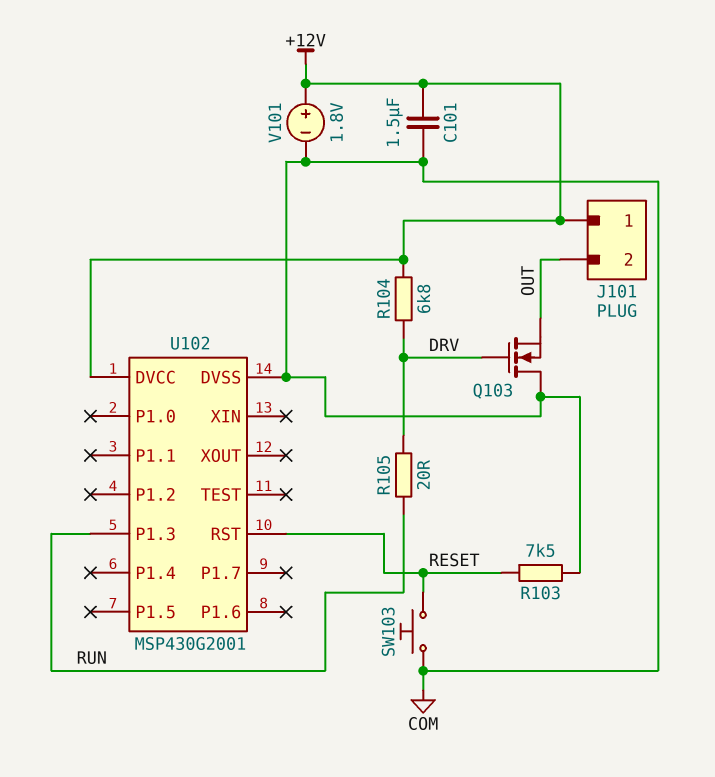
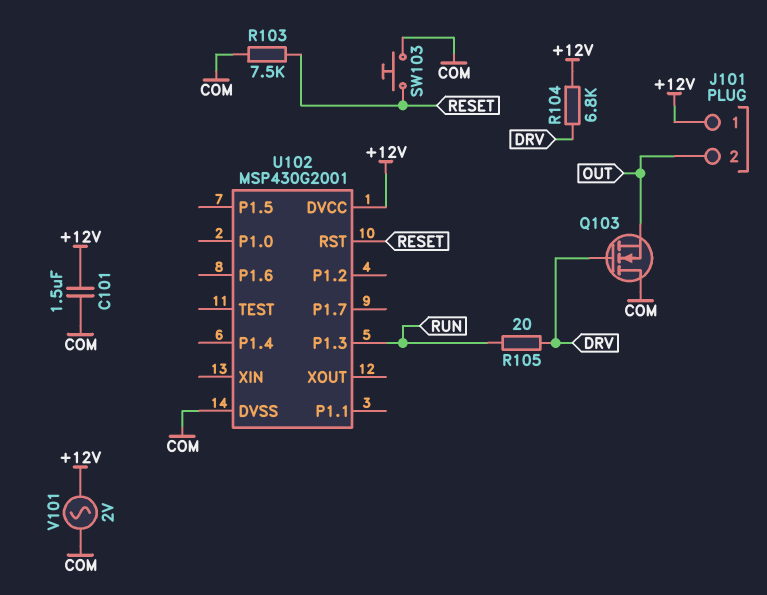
V101: 1.8V (plus +12V, minus COM) -> AC 2V (+12V, COM)

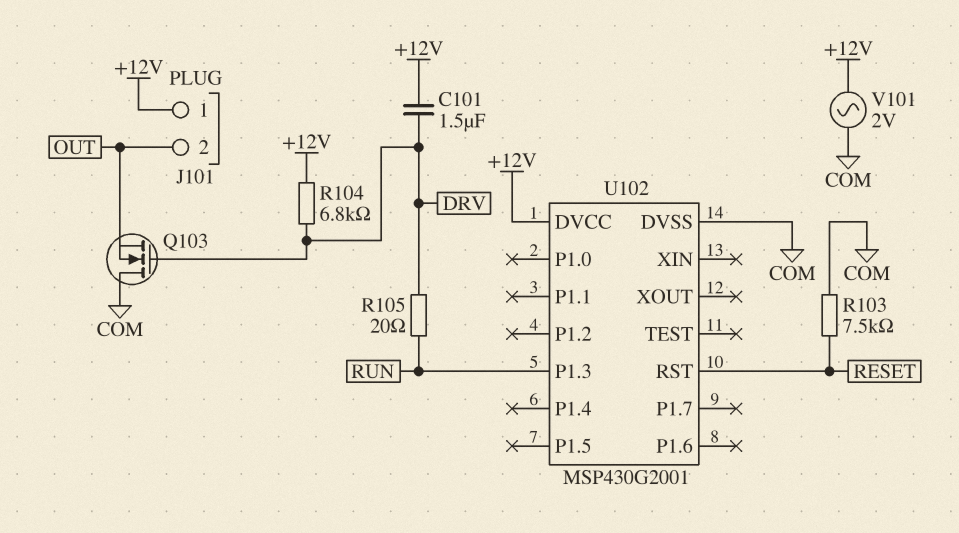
C101: 1.5uF (+12V, COM) -> 1.5uF (+12V, DRV)
SW103: button (COM, RESET) -> none

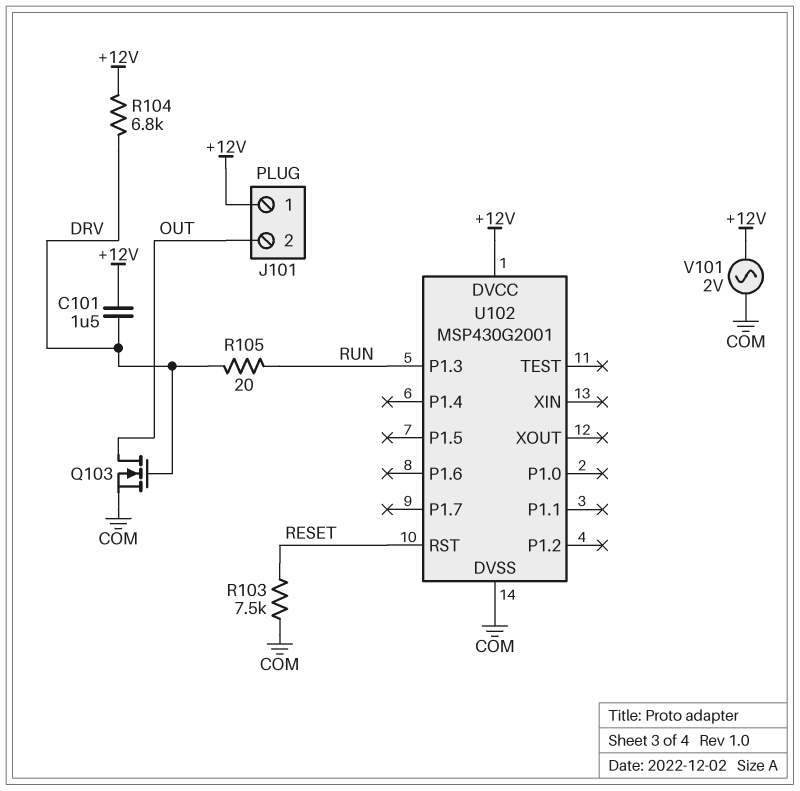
Q103: NMOS (G DRV, D COM, S OUT) -> NMOS (G DRV, D OUT, S COM)

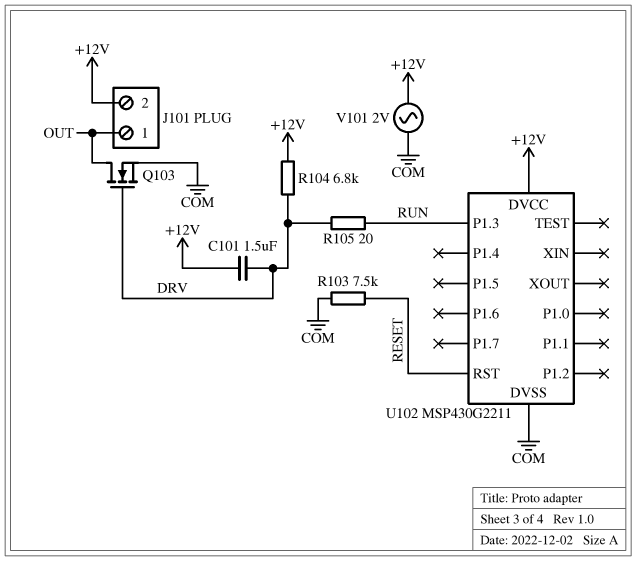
J101 pin 1: +12V -> OUT
J101 pin 2: OUT -> +12V
U102: MSP430G2001 -> MSP430G2211

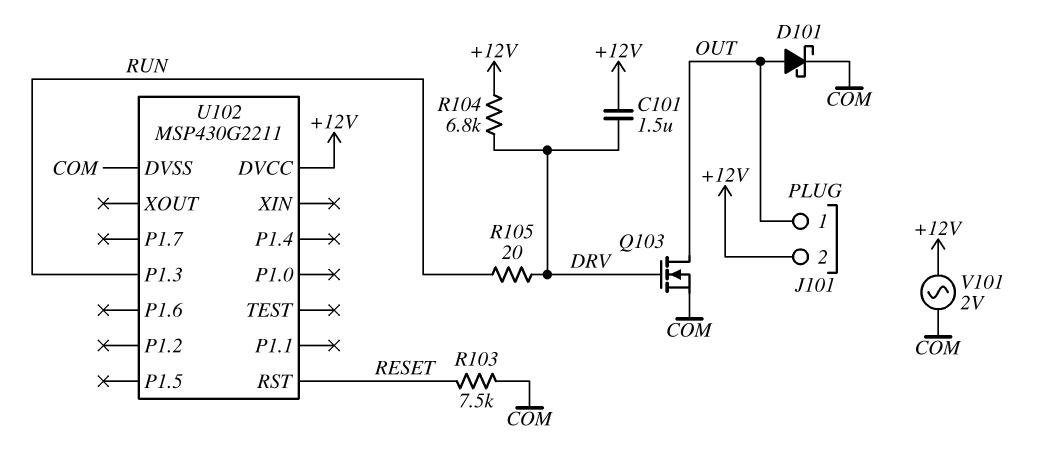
D101: none -> schottky (A OUT, K COM)

